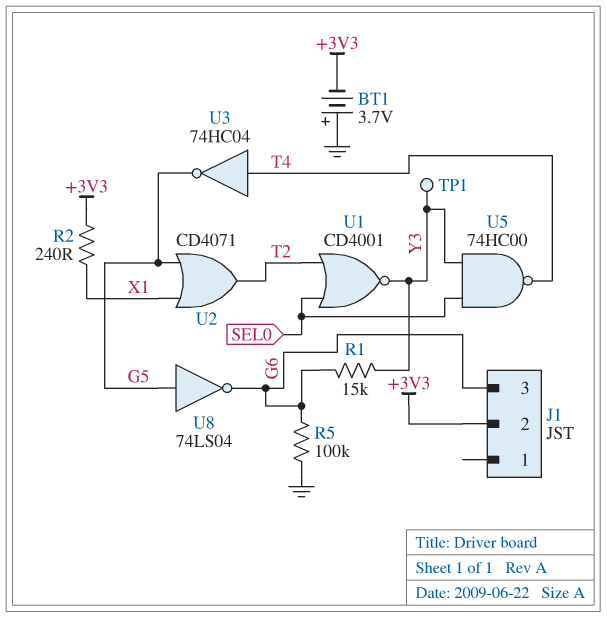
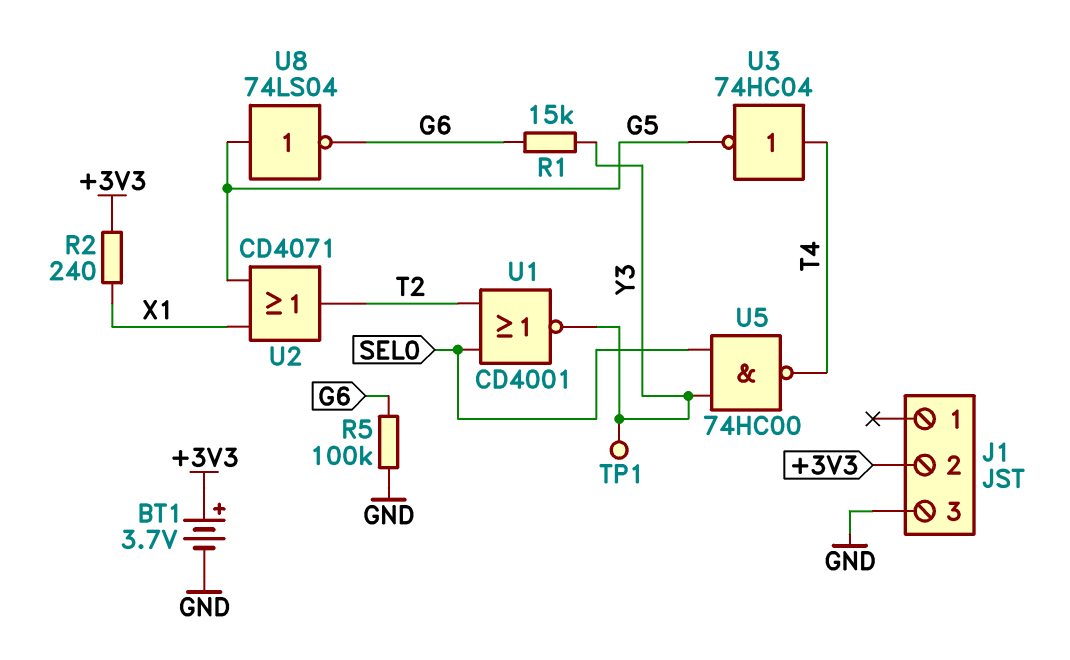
BT1: 3.7V (plus GND, minus +3V3) -> 3.7V (plus +3V3, minus GND)
J1 pin 3: G6 -> GND

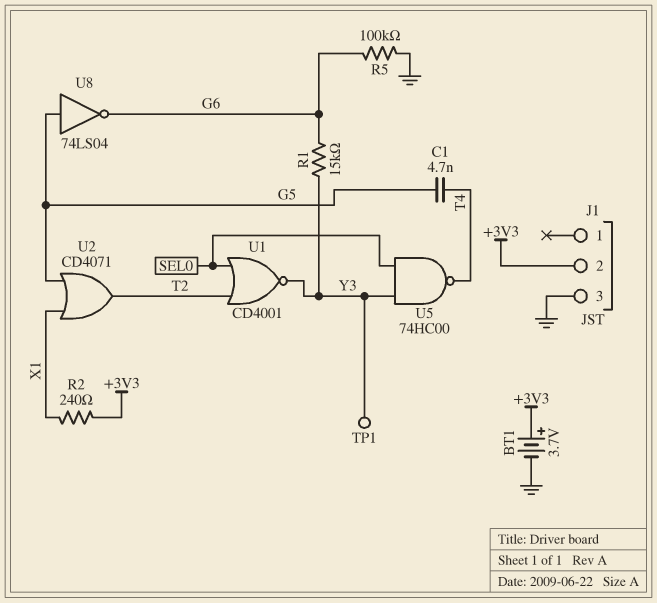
C1: none -> 4.7nF (G5, T4)
U3: NOT 74HC04 (in T4, out G5) -> none

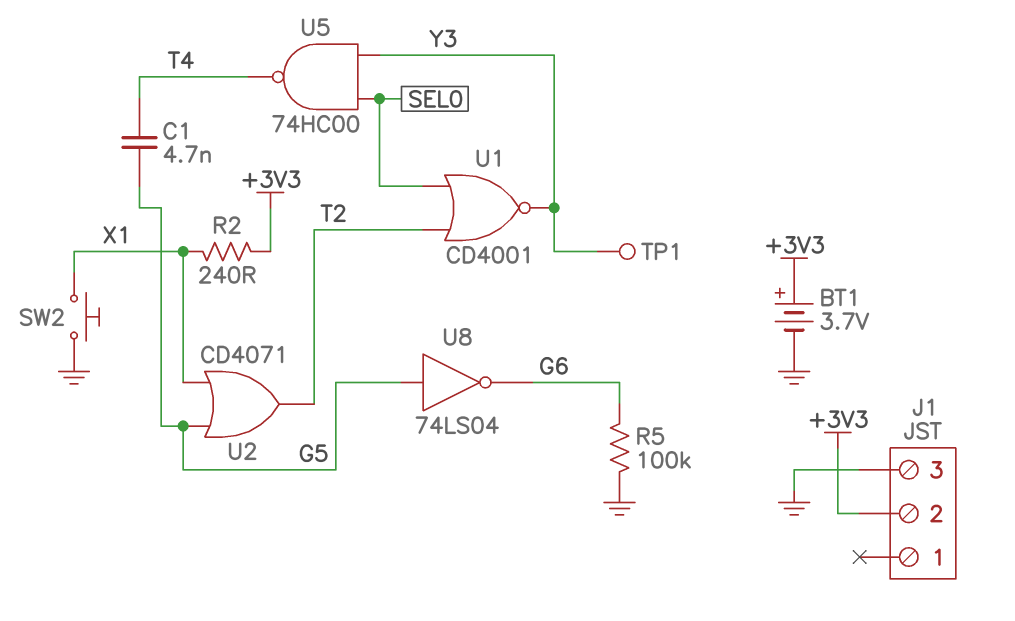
R1: 15k (G6, Y3) -> none
SW2: none -> button (GND, X1)

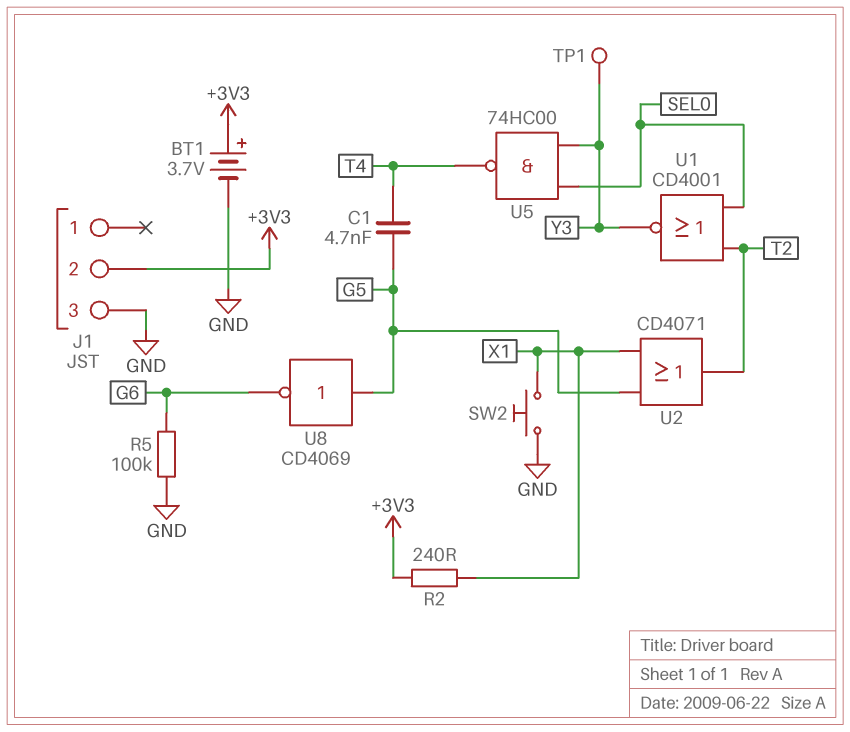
U8: NOT 74LS04 (in G5, out G6) -> NOT CD4069 (in G5, out G6)

